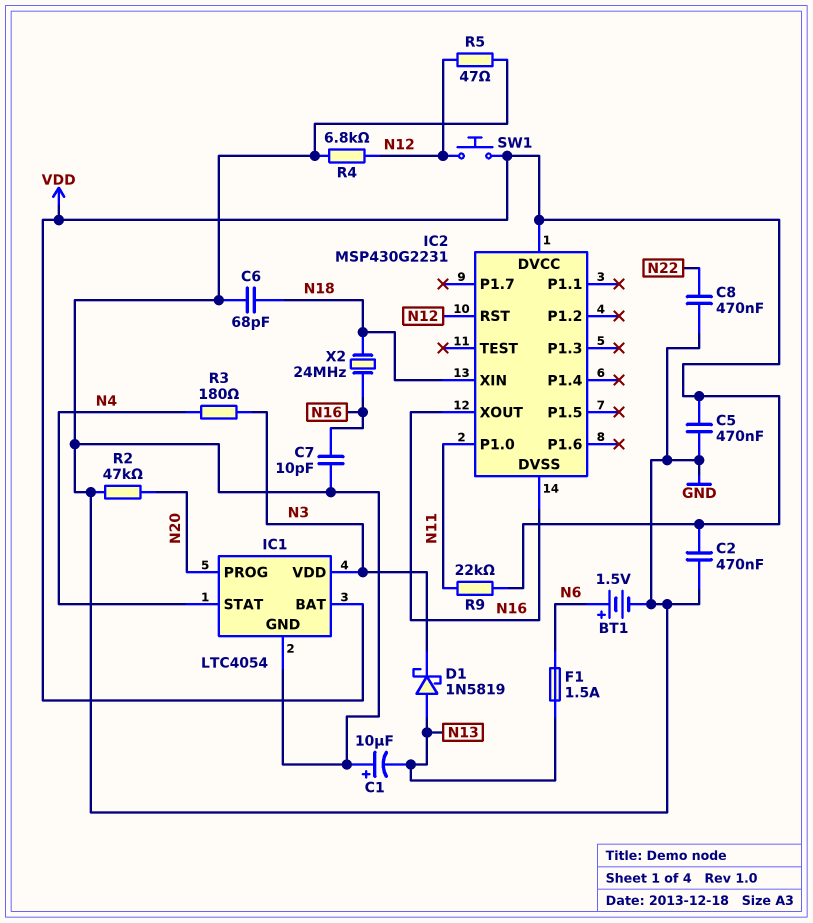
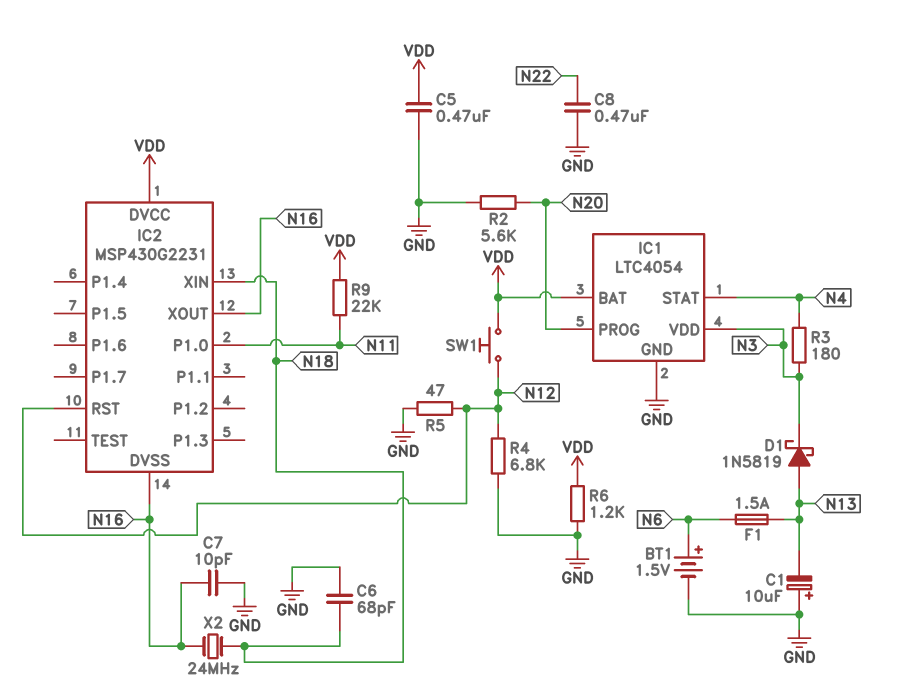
C2: 470nF (GND, VDD) -> none
R2: 47k (GND, N20) -> 5.6k (GND, N20)
R6: none -> 1.2k (GND, VDD)

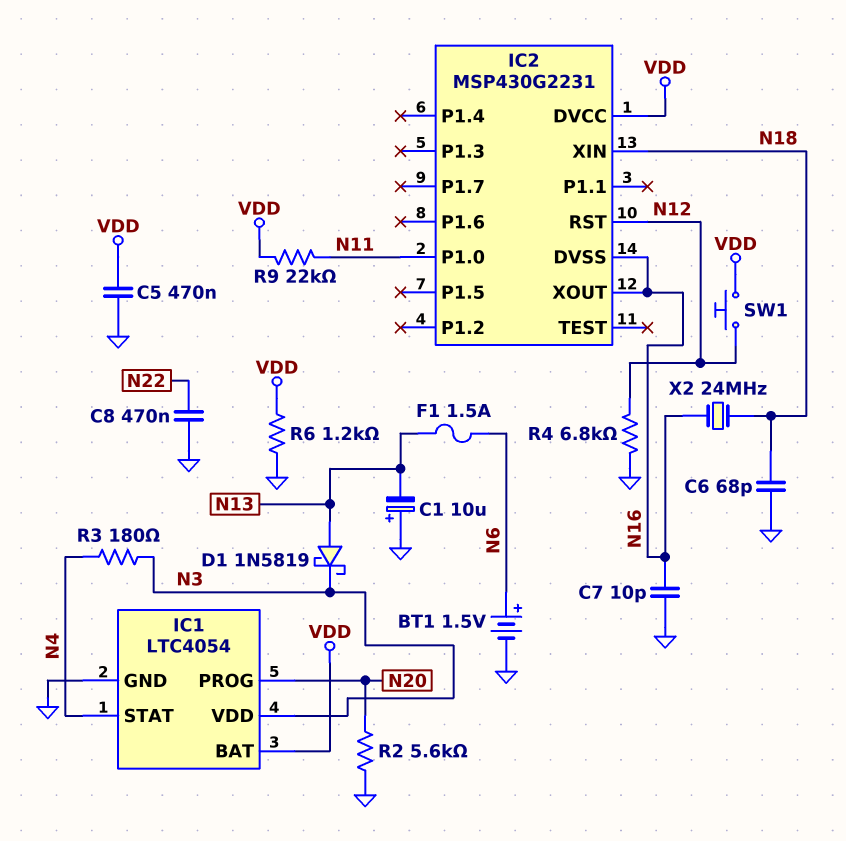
R5: 47 (GND, N12) -> none

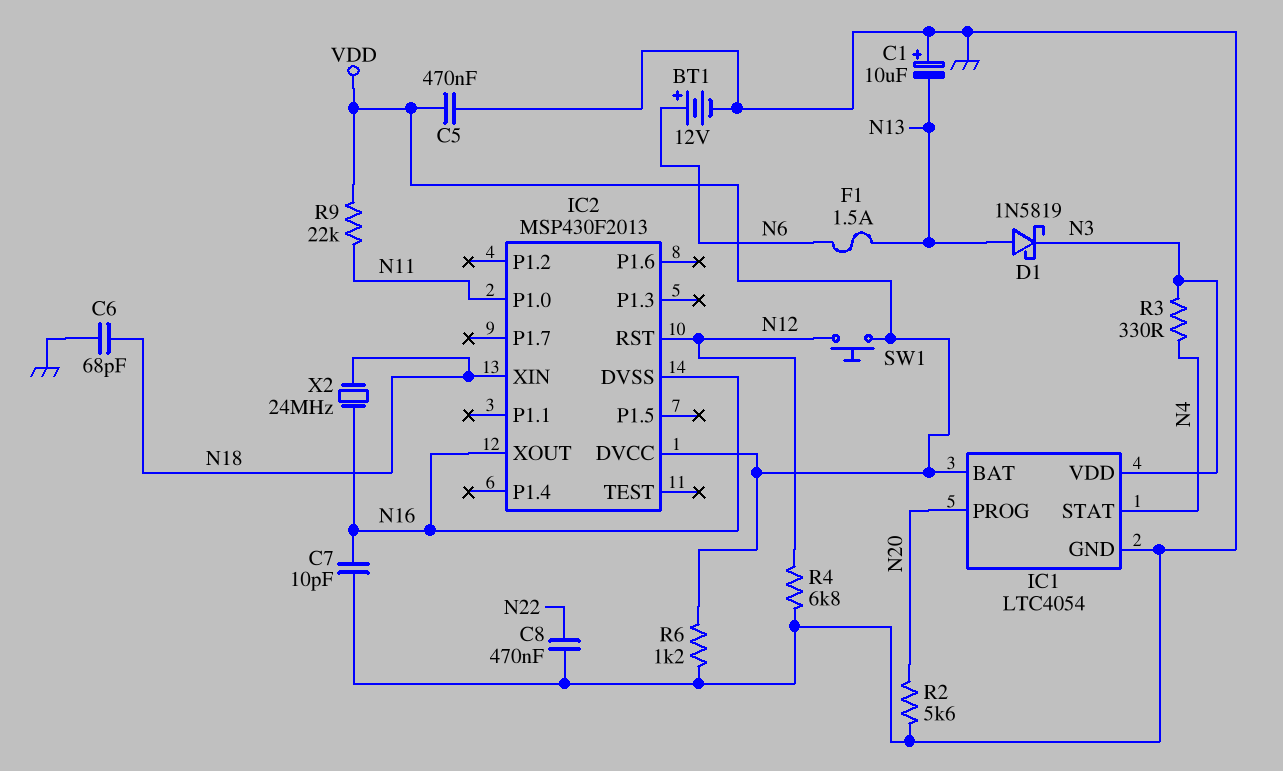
BT1: 1.5V (plus N6, minus GND) -> 12V (plus N6, minus GND)
IC2: MSP430G2231 -> MSP430F2013
R3: 180 (N3, N4) -> 330 (N3, N4)

